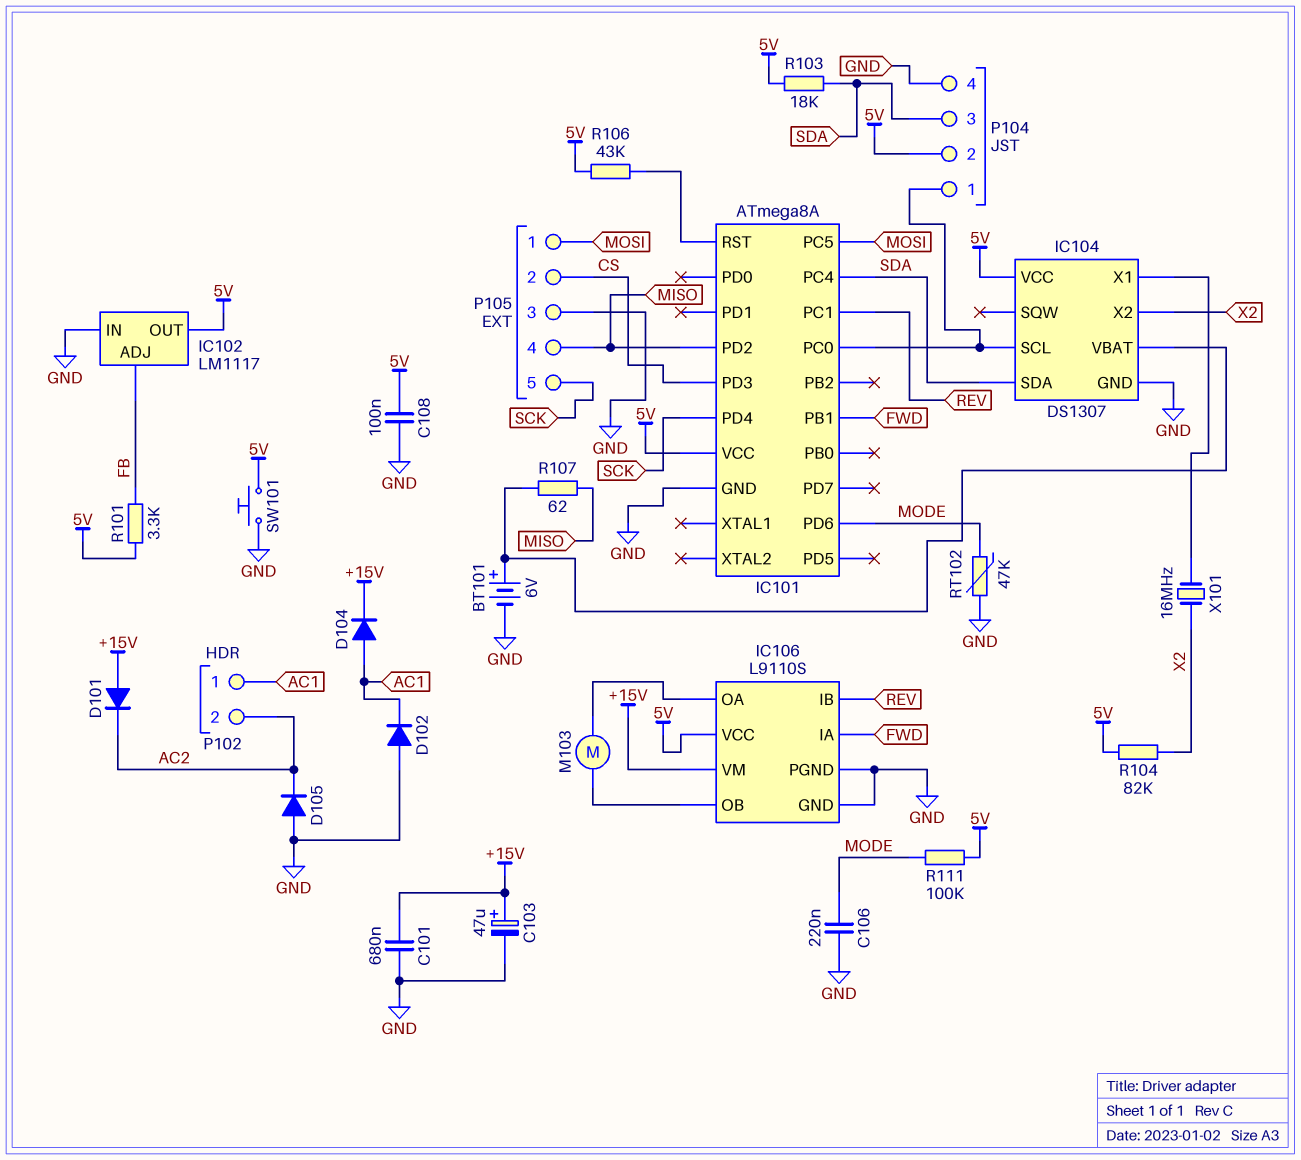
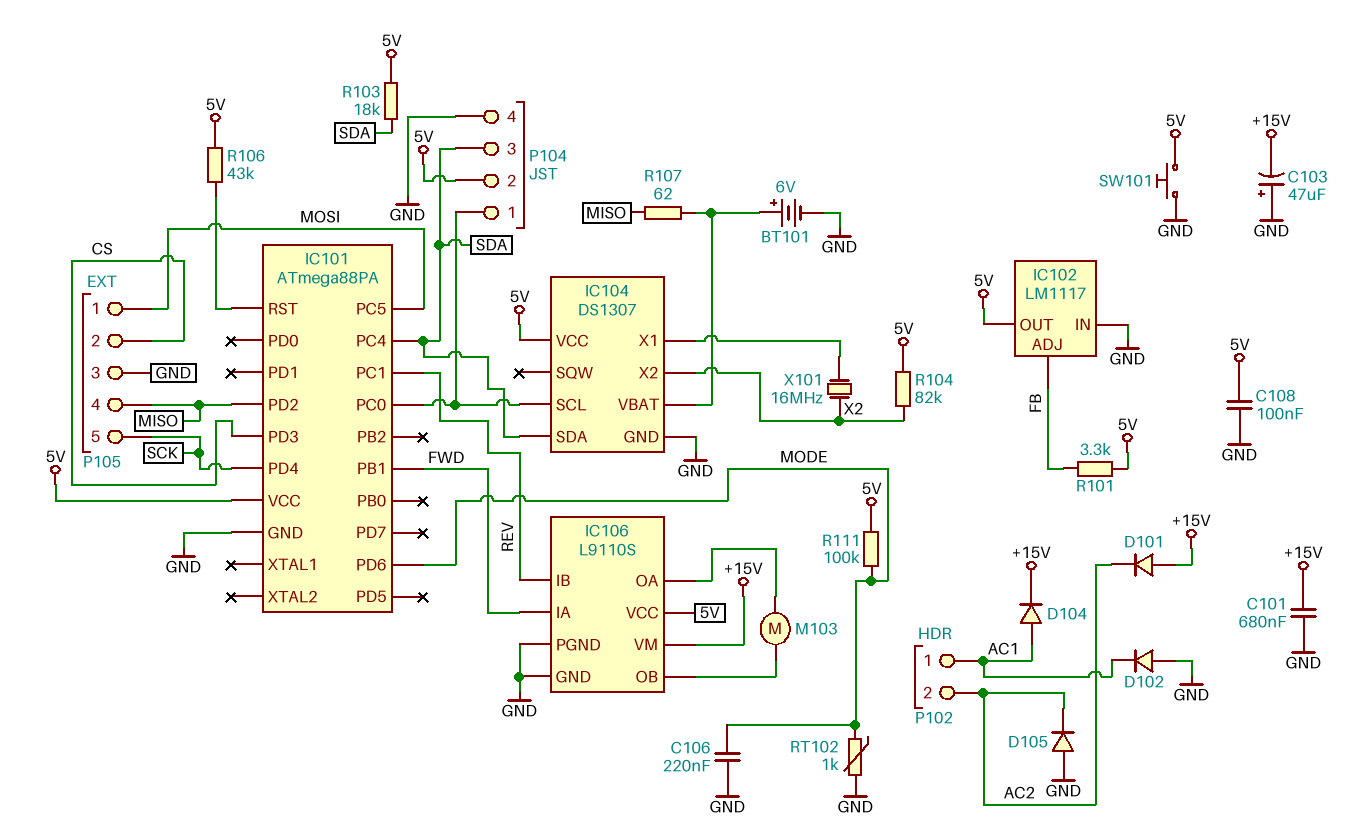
C103: 47uF (plus +15V, minus GND) -> 47uF (plus GND, minus +15V)
IC101: ATmega8A -> ATmega88PA
RT102: 47k (GND, MODE) -> 1k (GND, MODE)

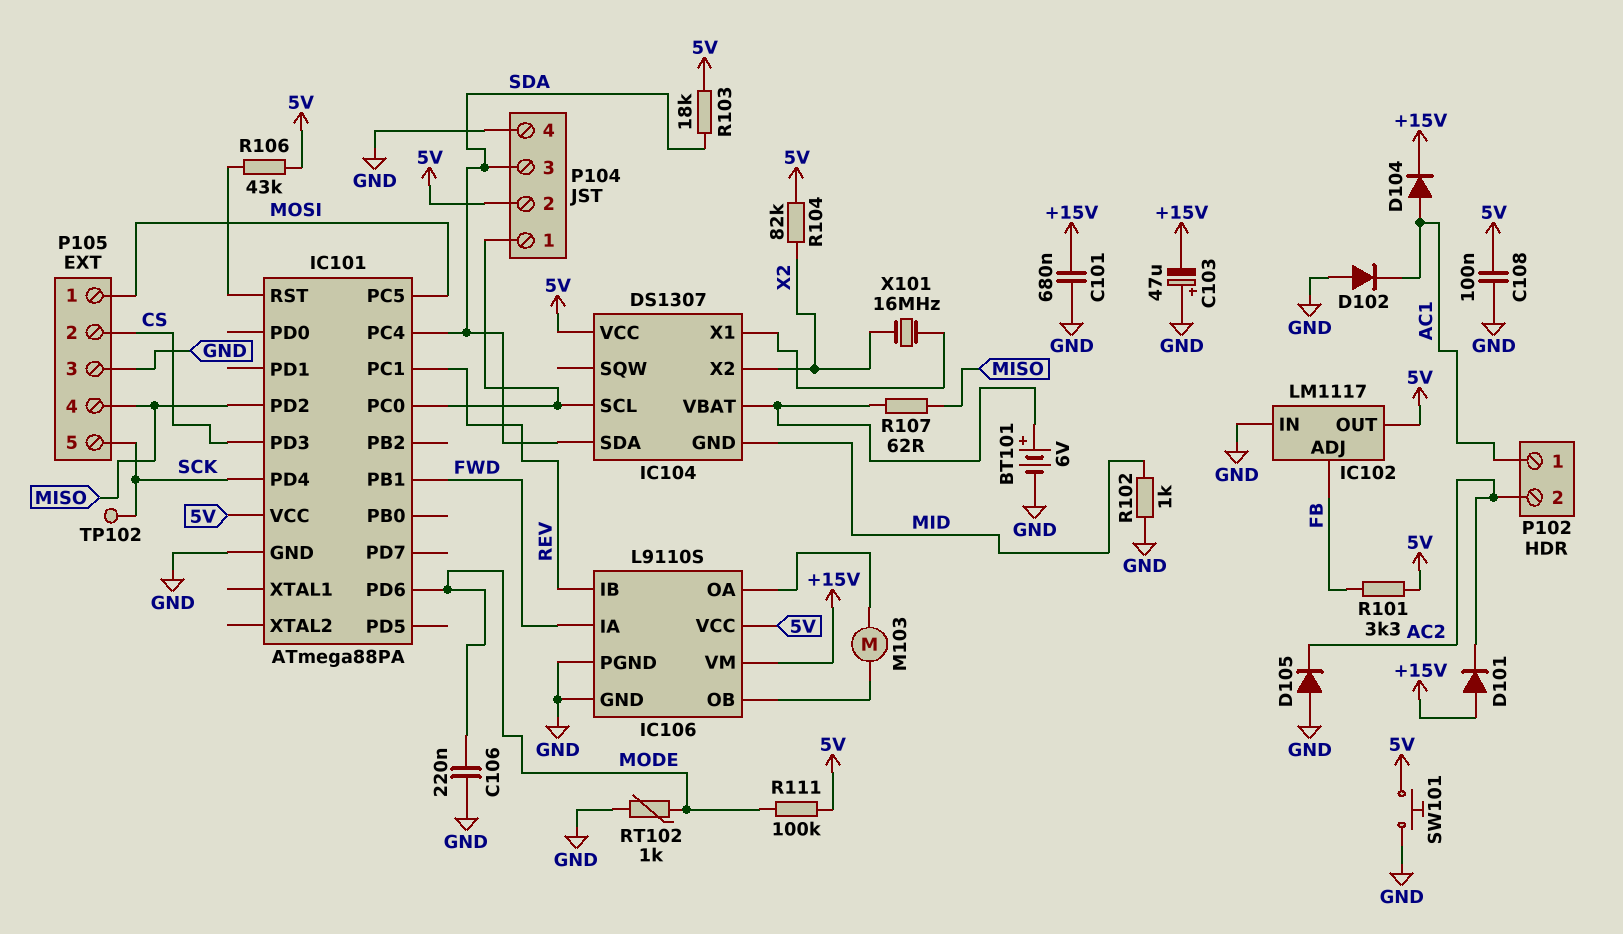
IC104 pin GND: GND -> MID
R102: none -> 1k (GND, MID)
TP102: none -> test point (SCK)

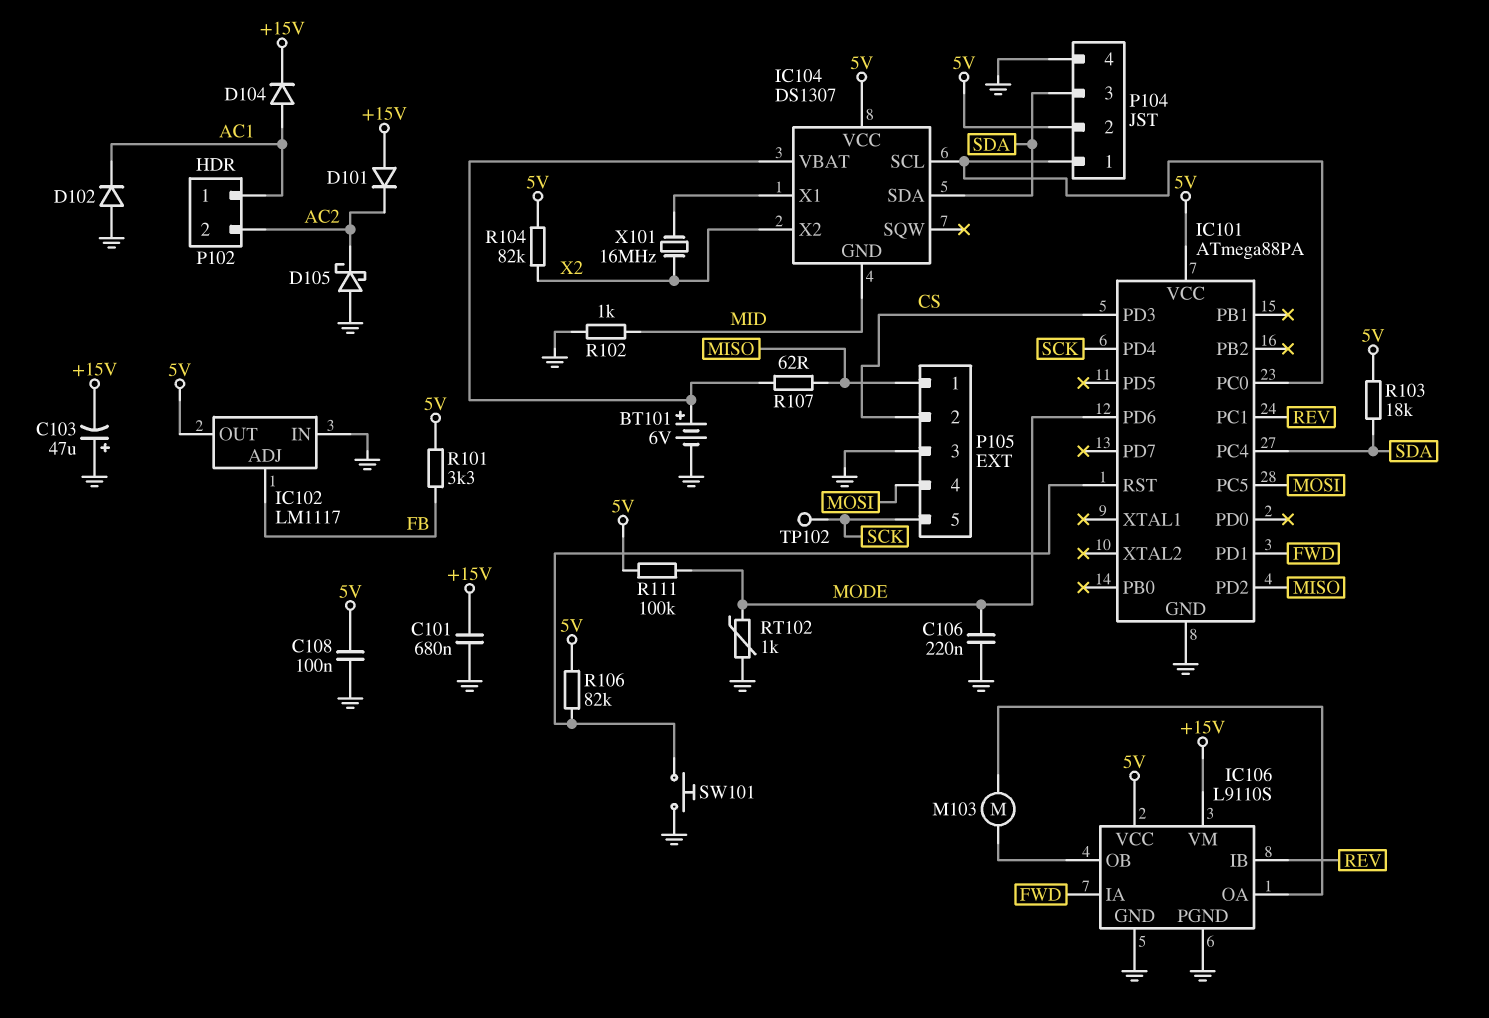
D105: diode (A GND, K AC2) -> schottky (A GND, K AC2)
IC101 pin PB1: FWD -> none
IC101 pin PD1: none -> FWD
P105 pin 1: MOSI -> MISO
P105 pin 4: MISO -> MOSI
R106: 43k (5V, IC101/RST) -> 82k (5V, IC101/RST)
SW101: button (5V, GND) -> button (GND, IC101/RST)

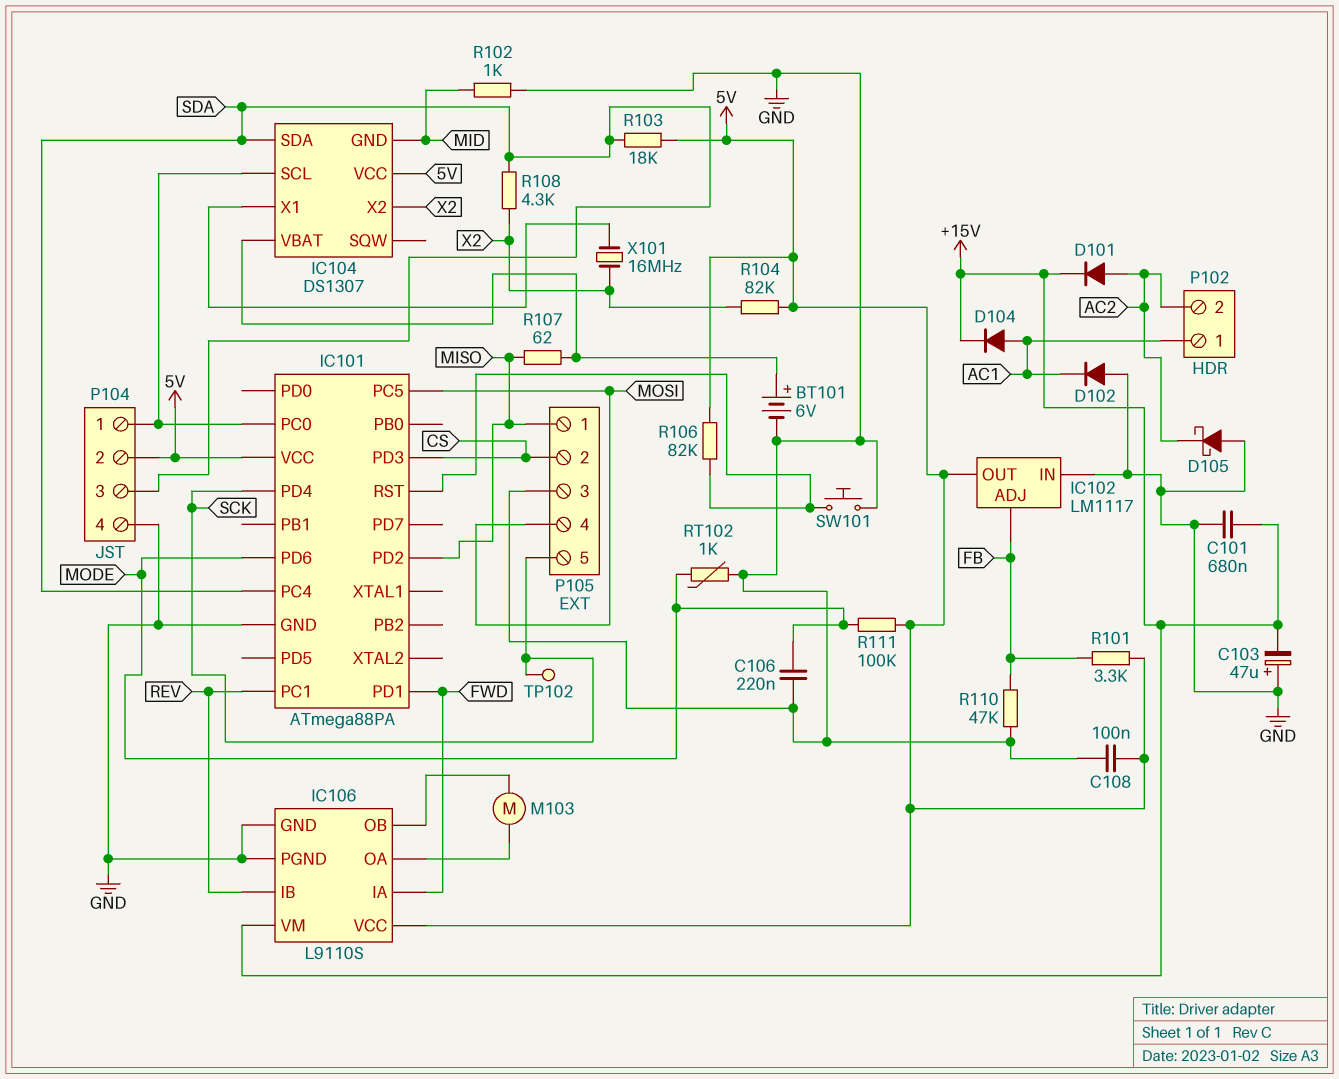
D101: diode (A +15V, K AC2) -> diode (A AC2, K +15V)
R108: none -> 4.3k (SDA, X2)
R110: none -> 47k (FB, GND)

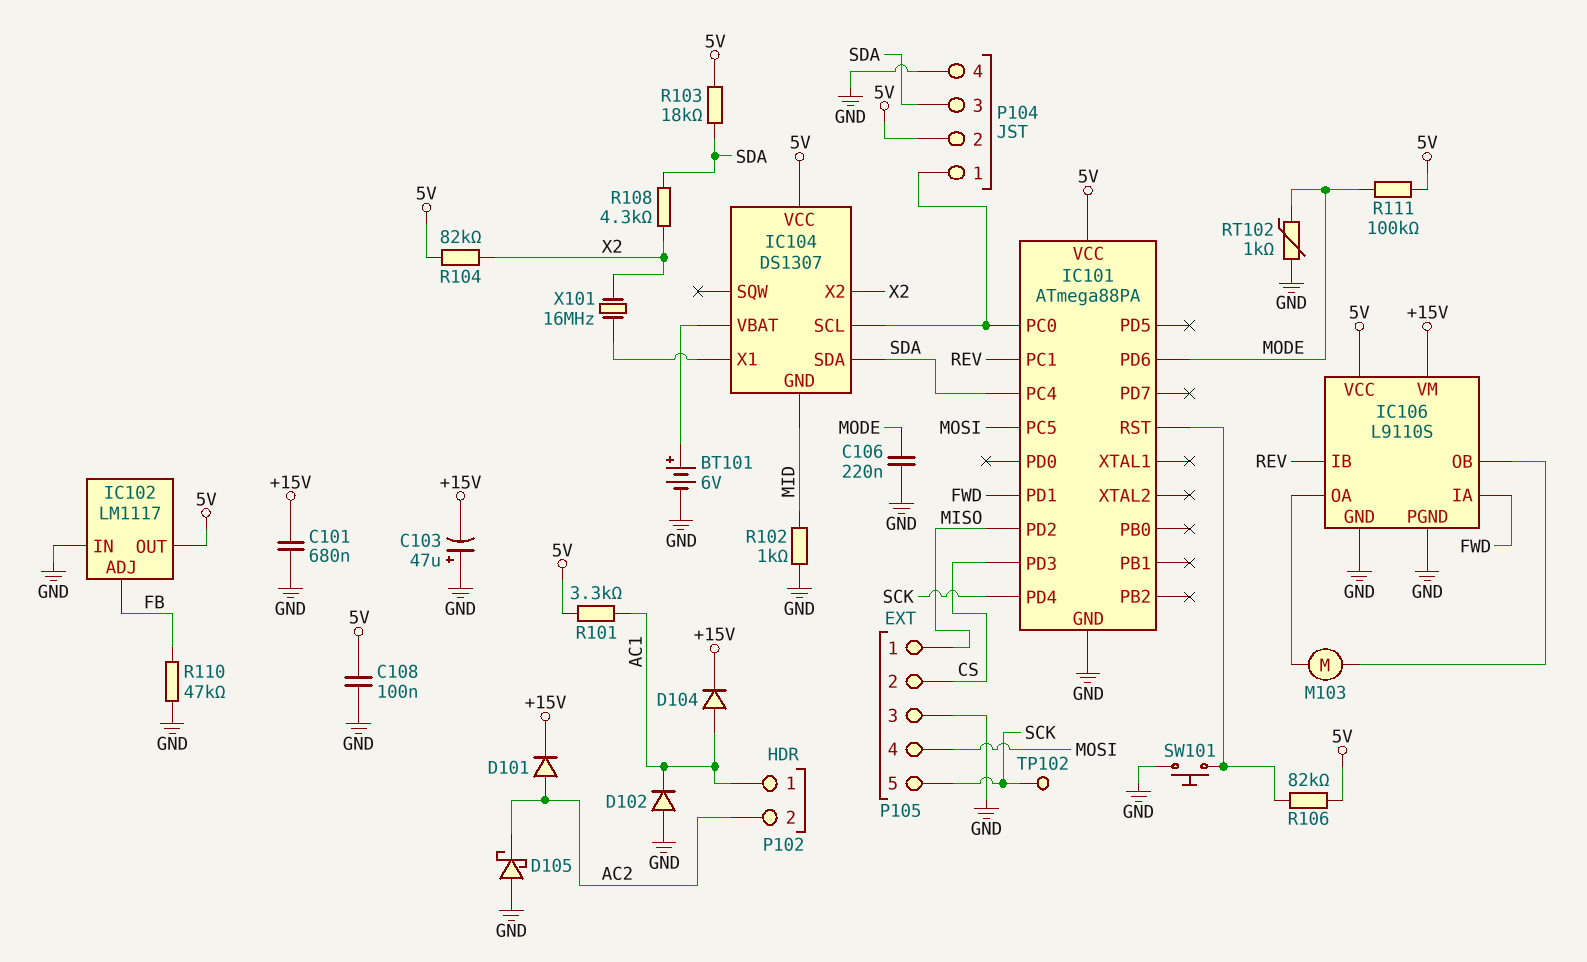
R101: 3.3k (5V, FB) -> 3.3k (5V, AC1)
R107: 62 (IC104/VBAT, MISO) -> none

